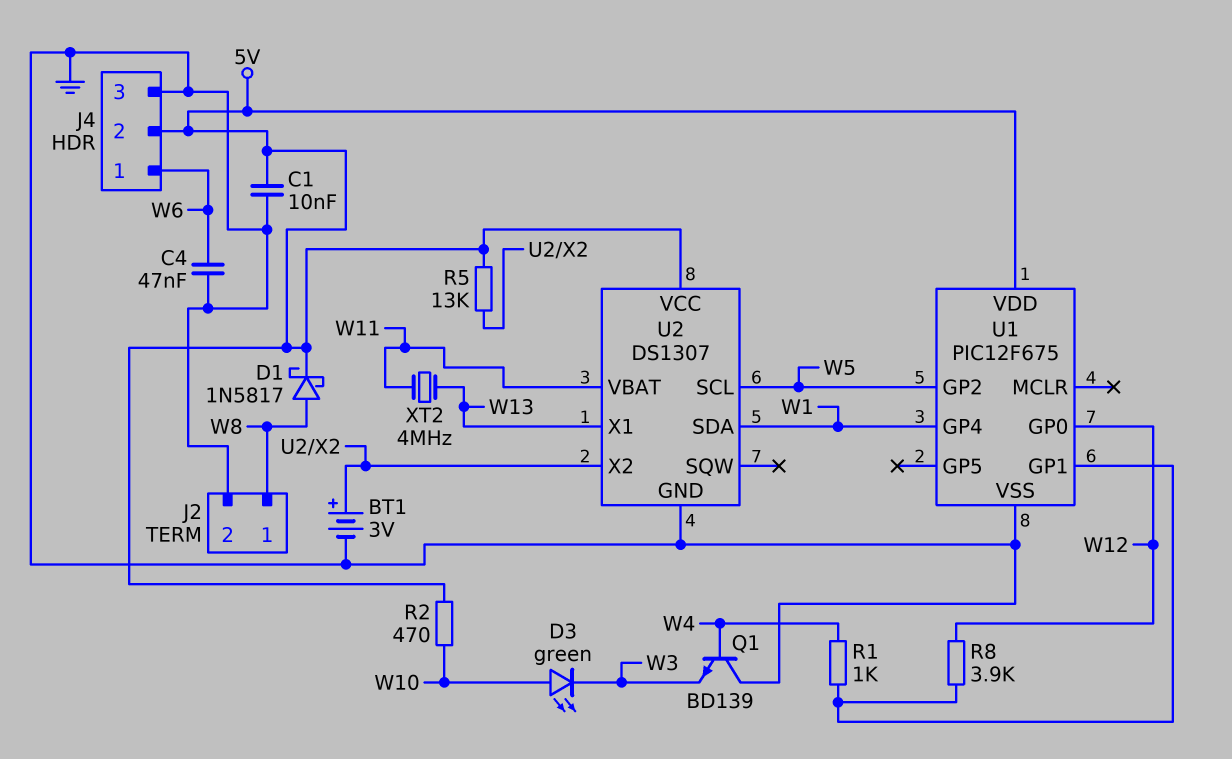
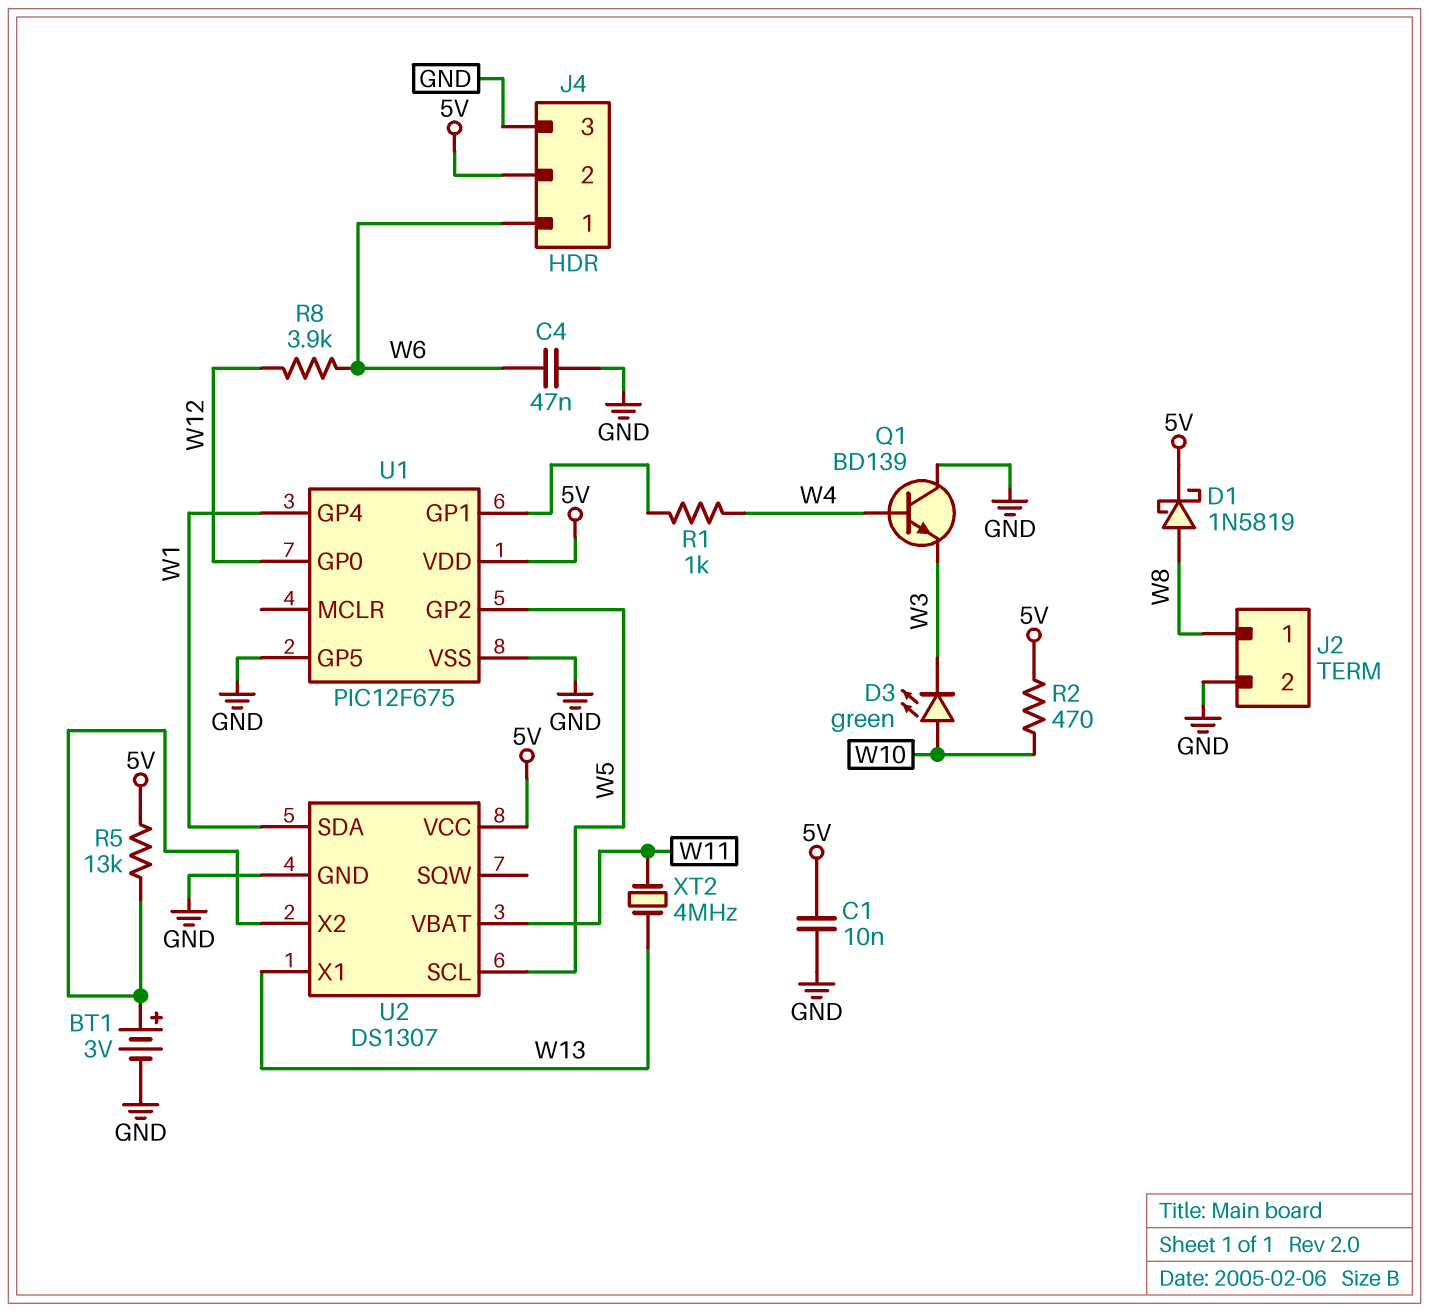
D1: schottky 1N5817 (A W8, K 5V) -> schottky 1N5819 (A W8, K 5V)
R8: 3.9k (U1/GP1, W12) -> 3.9k (W6, W12)
U1 pin GP5: none -> GND

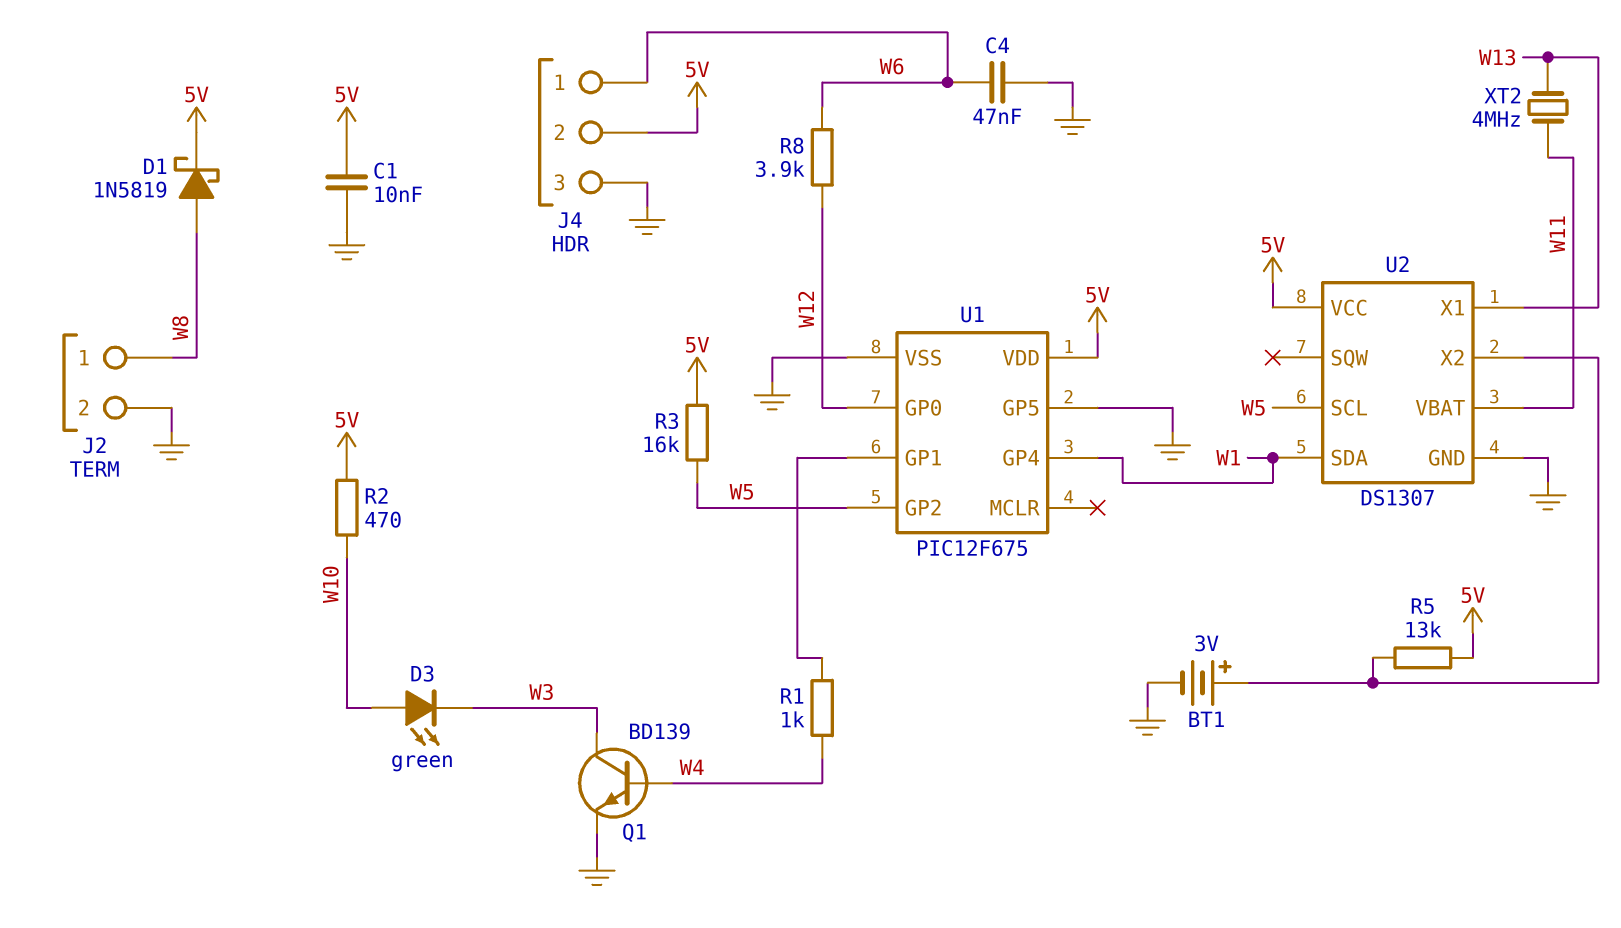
Q1: NPN BD139 (B W4, C GND, E W3) -> NPN BD139 (B W4, C W3, E GND)
R3: none -> 16k (5V, W5)

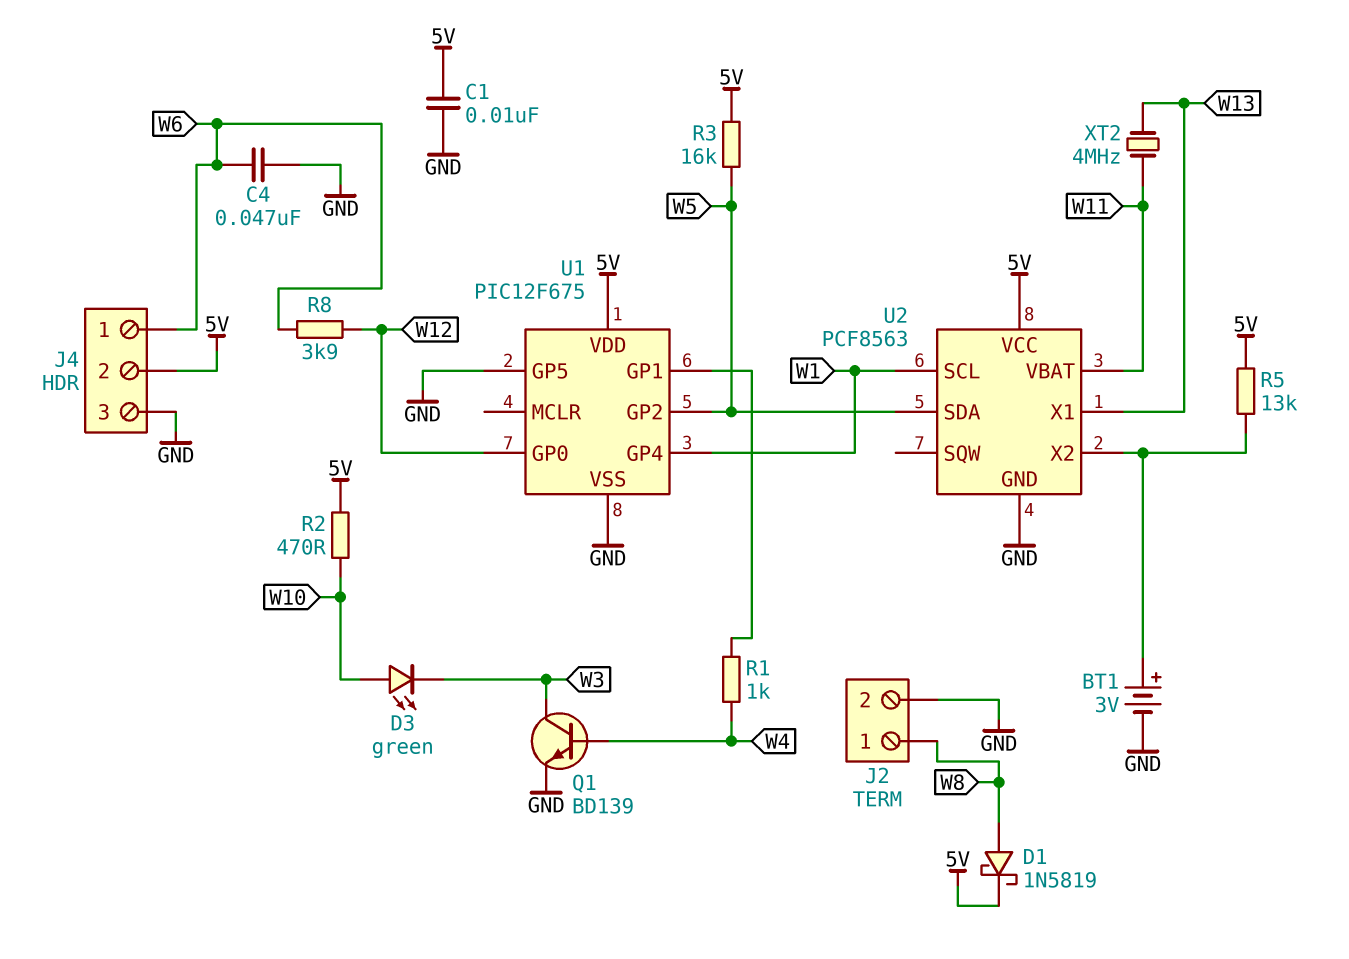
U2: DS1307 -> PCF8563
U2 pin SCL: W5 -> W1
U2 pin SDA: W1 -> W5

